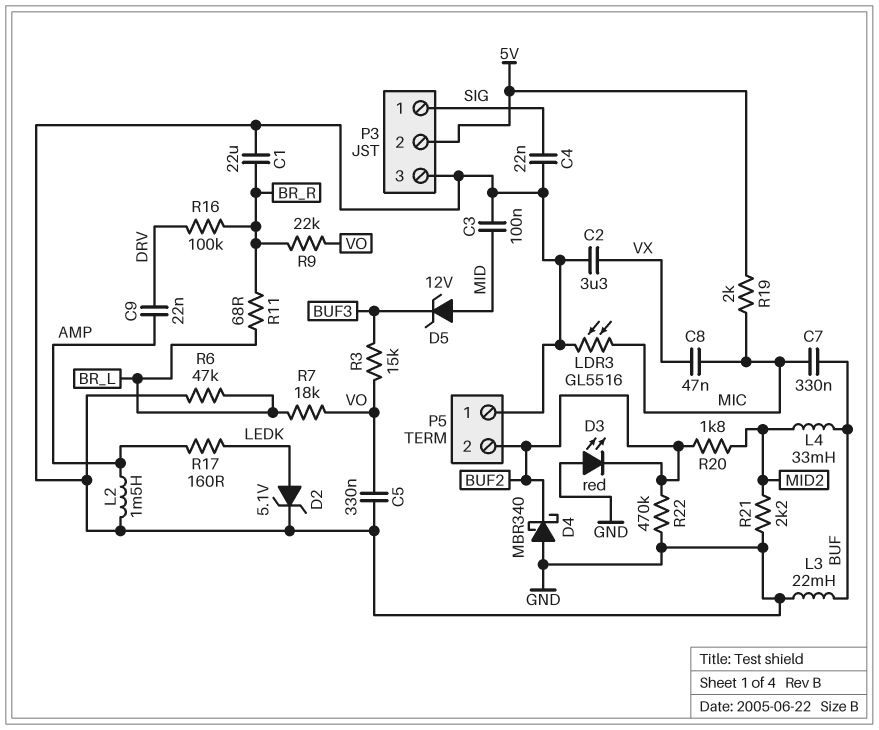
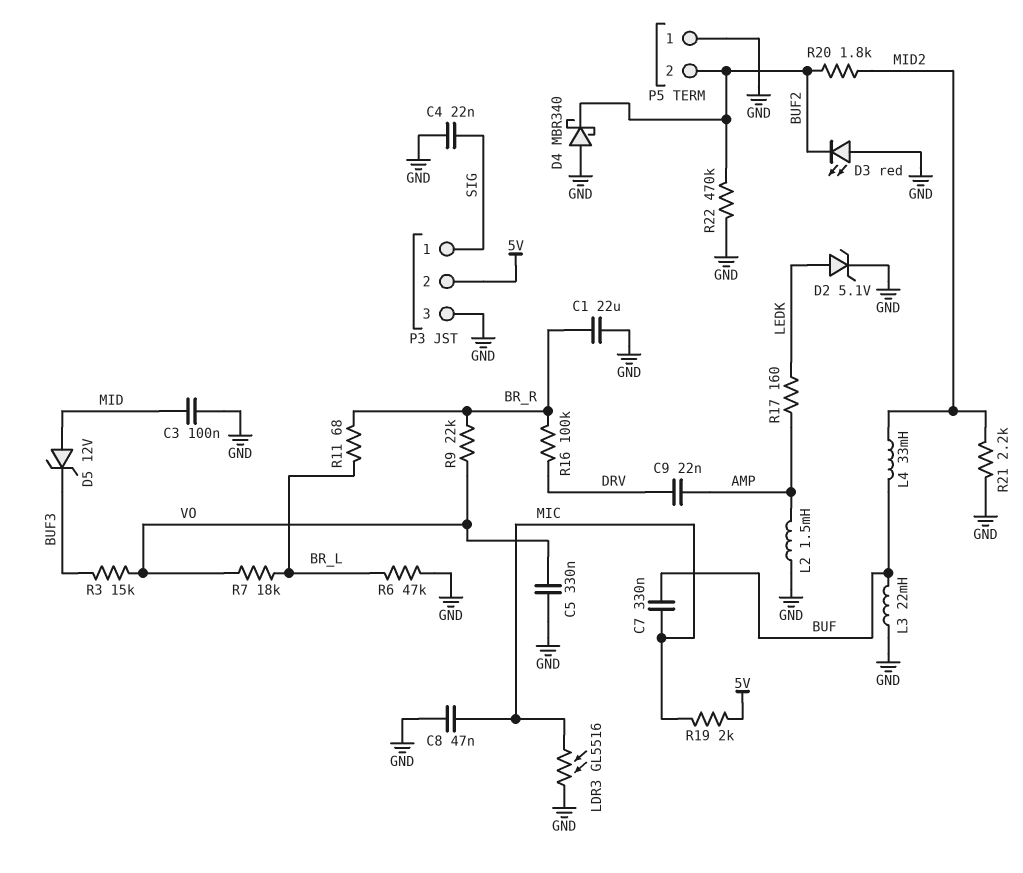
C2: 3.3uF (GND, VX) -> none
C8: 47nF (MIC, VX) -> 47nF (GND, MIC)

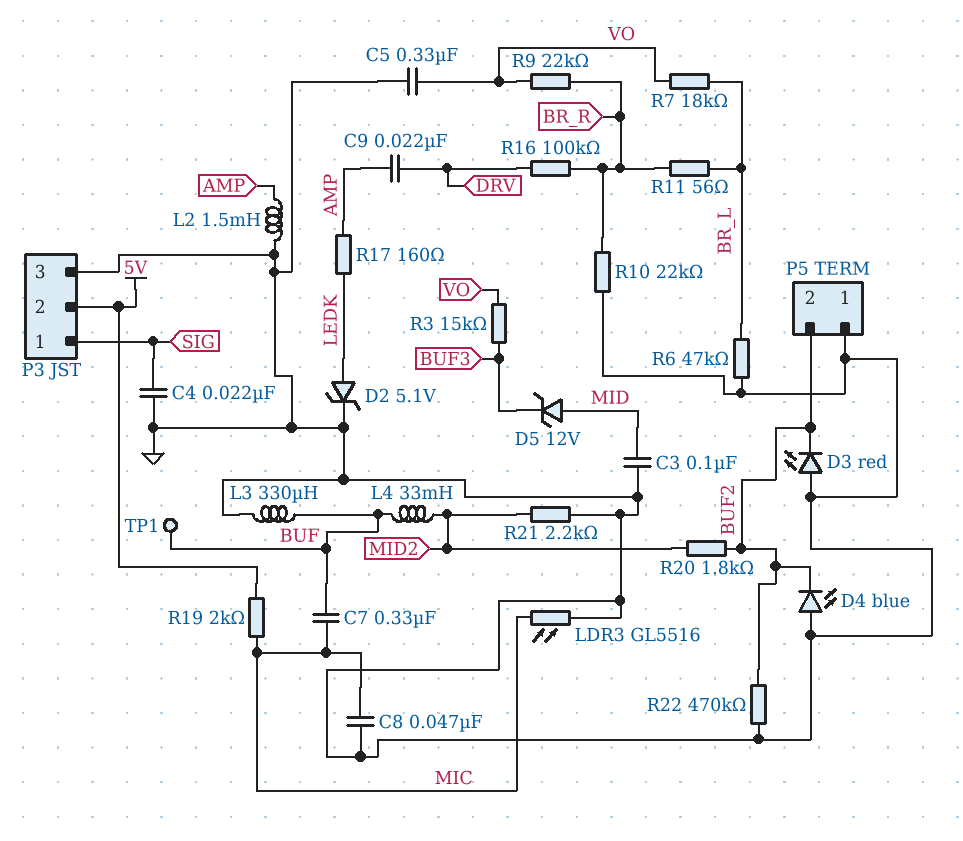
C1: 22uF (BR_R, GND) -> none
D4: schottky MBR340 (A GND, K BUF2) -> LED blue (A GND, K BUF2)
L3: 22mH (BUF, GND) -> 330uH (BUF, GND)
R10: none -> 22k (BR_R, GND)
R11: 68 (BR_L, BR_R) -> 56 (BR_L, BR_R)
TP1: none -> test point (BUF)

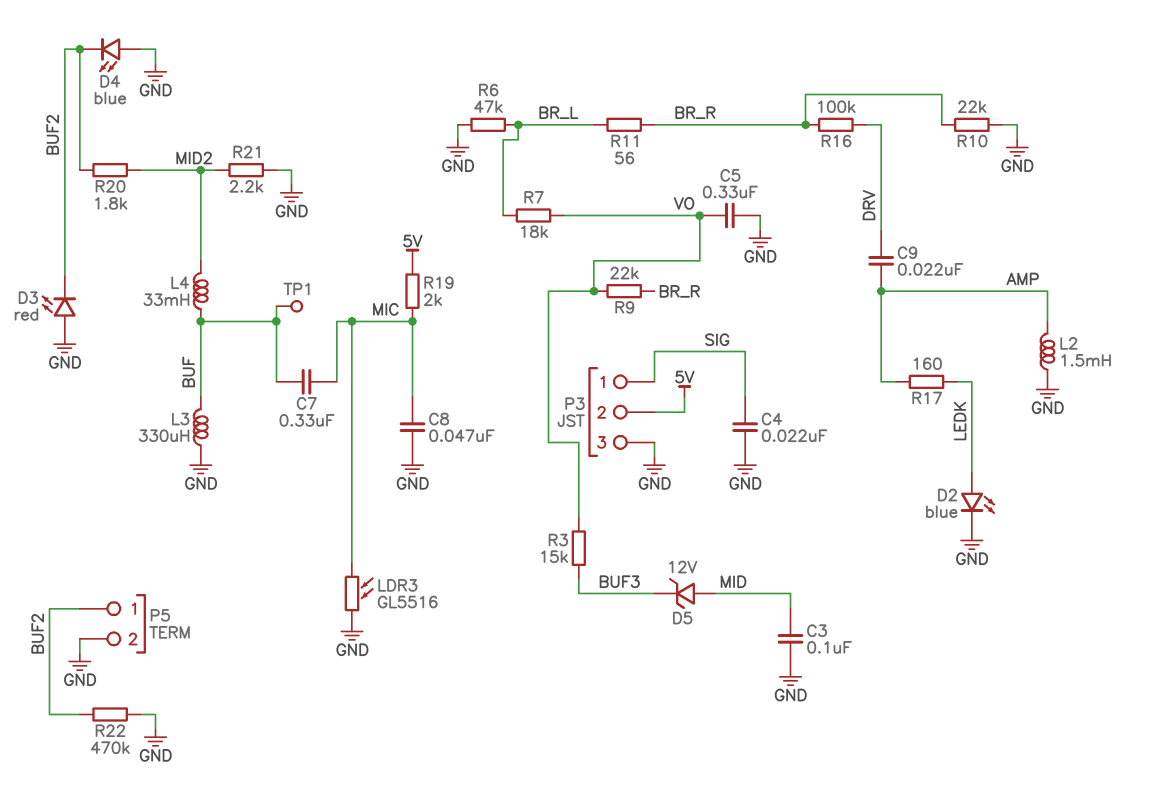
D2: zener 5.1V (A LEDK, K GND) -> LED blue (A LEDK, K GND)
P5 pin 1: GND -> BUF2
P5 pin 2: BUF2 -> GND

